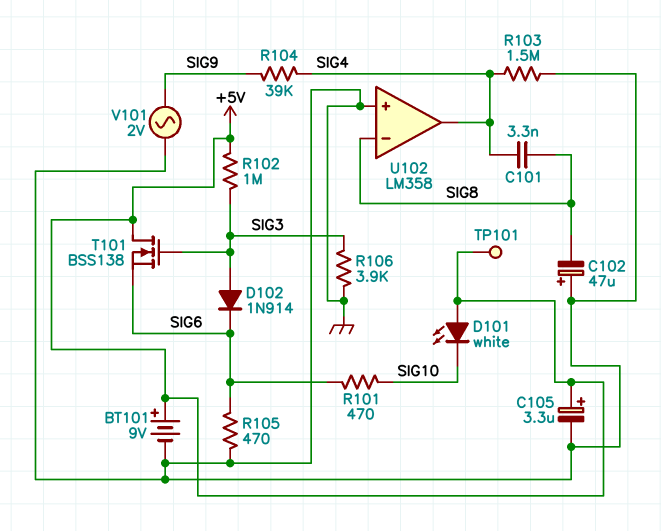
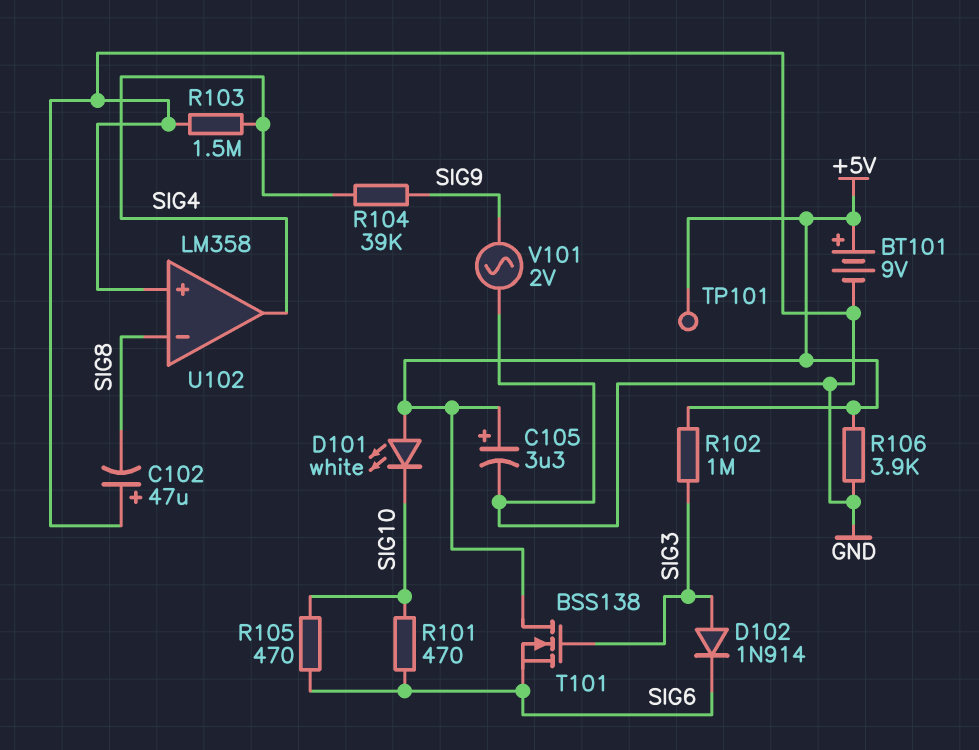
C101: 3.3nF (SIG4, SIG8) -> none
R105: 470 (GND, SIG6) -> 470 (SIG6, SIG10)
R106: 3.9k (GND, SIG3) -> 3.9k (+5V, GND)

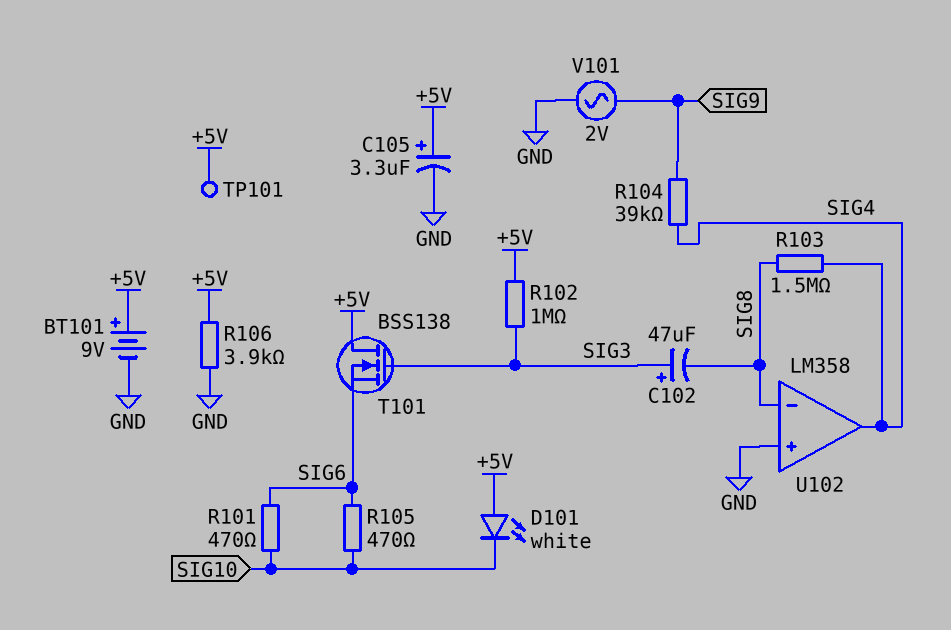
C102: 47uF (plus GND, minus SIG8) -> 47uF (plus SIG3, minus SIG8)
D102: diode 1N914 (A SIG3, K SIG6) -> none
R103: 1.5M (GND, SIG4) -> 1.5M (SIG4, SIG8)

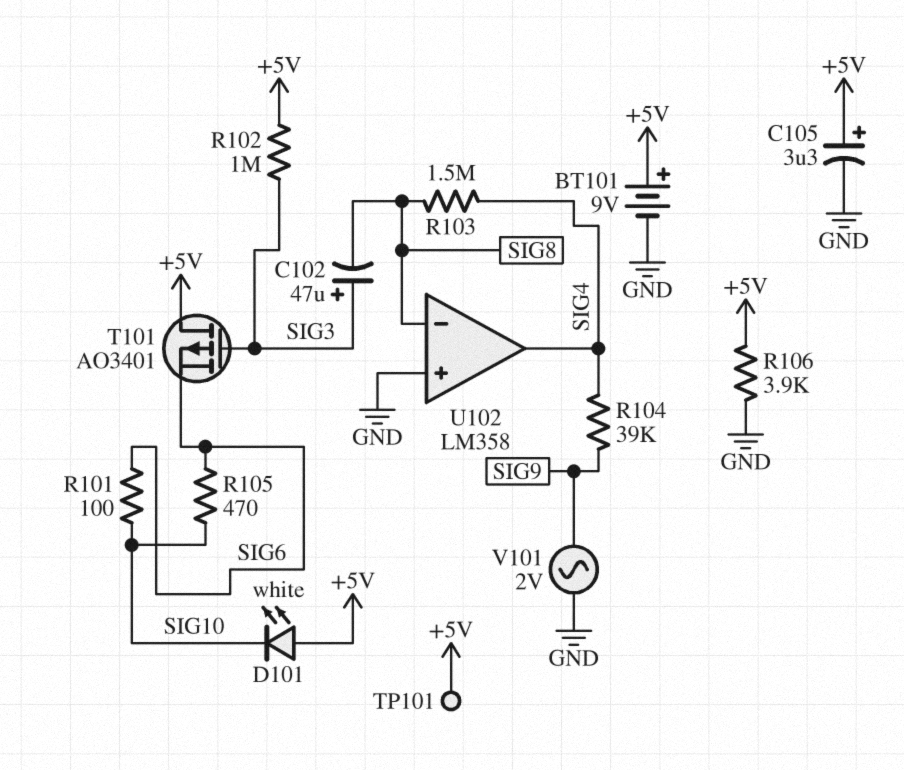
R101: 470 (SIG6, SIG10) -> 100 (SIG6, SIG10)
T101: NMOS BSS138 (G SIG3, D +5V, S SIG6) -> PMOS AO3401 (G SIG3, D +5V, S SIG6)

